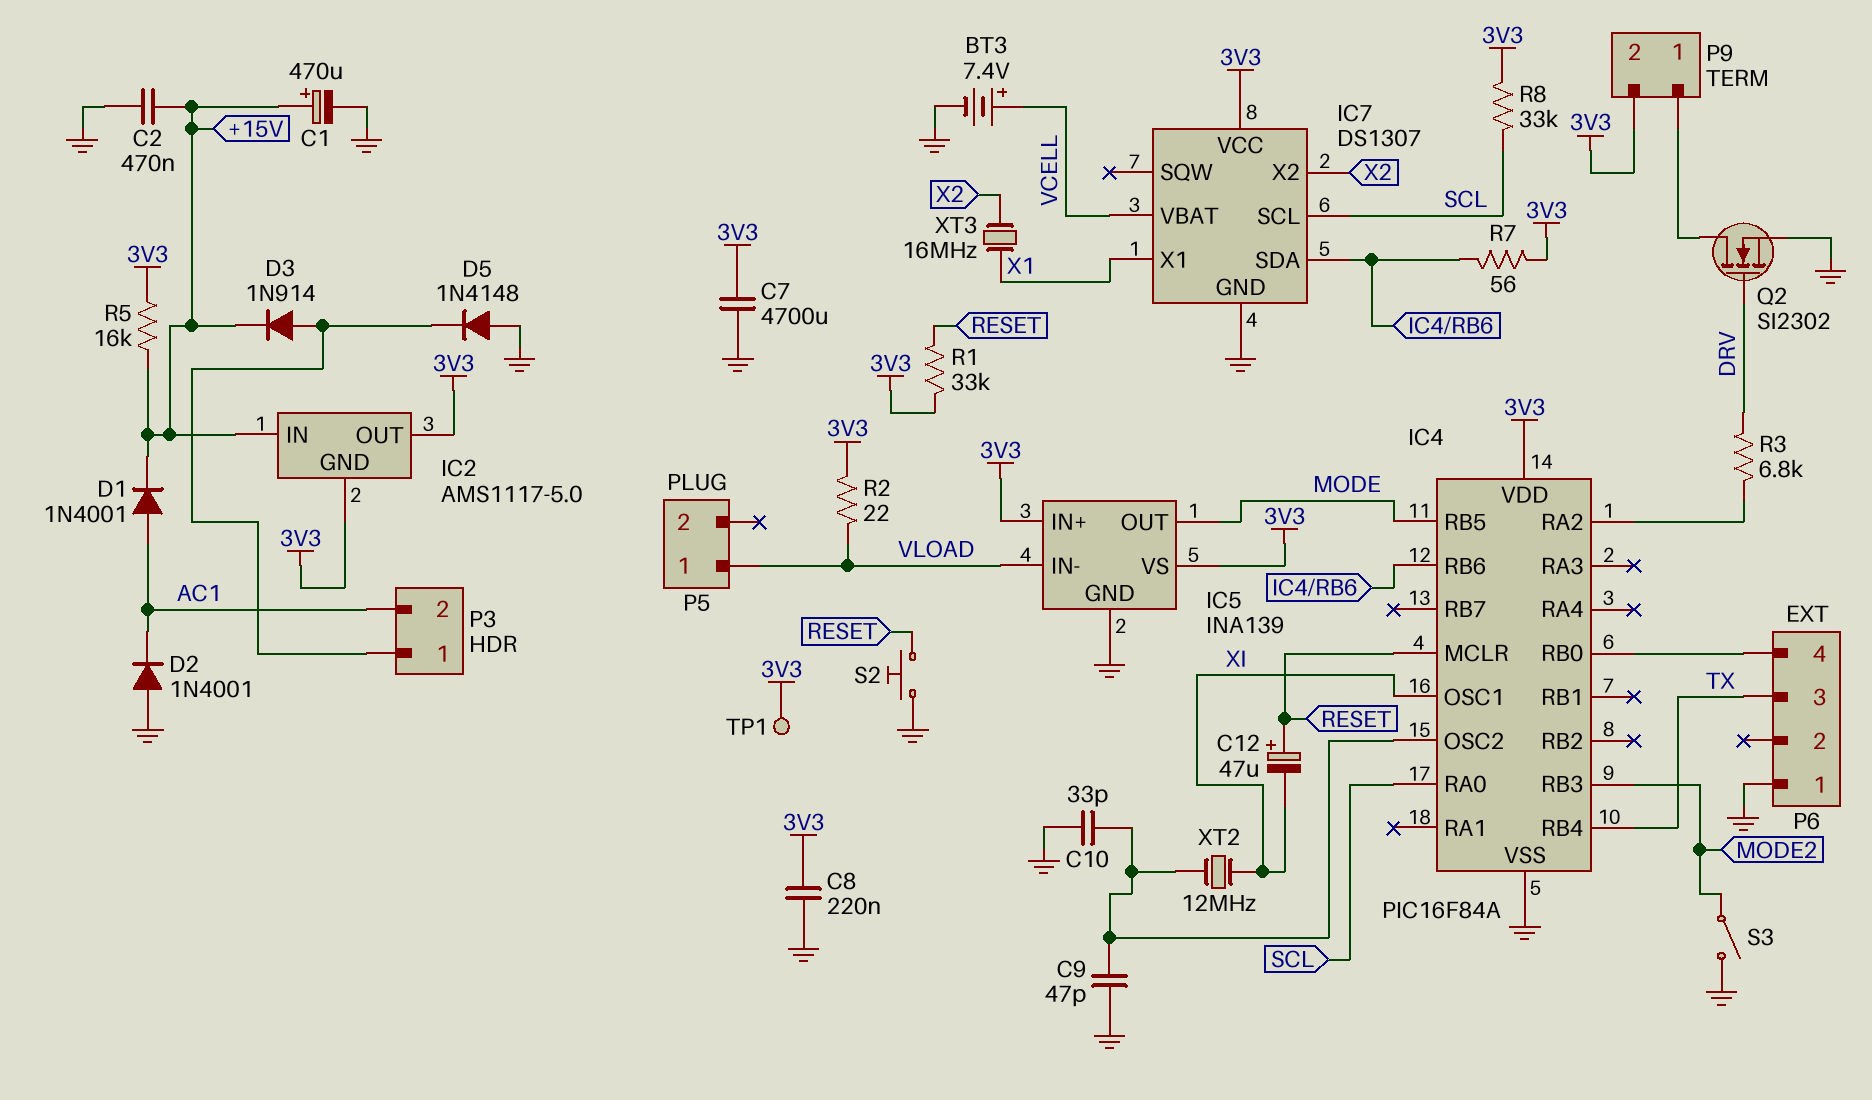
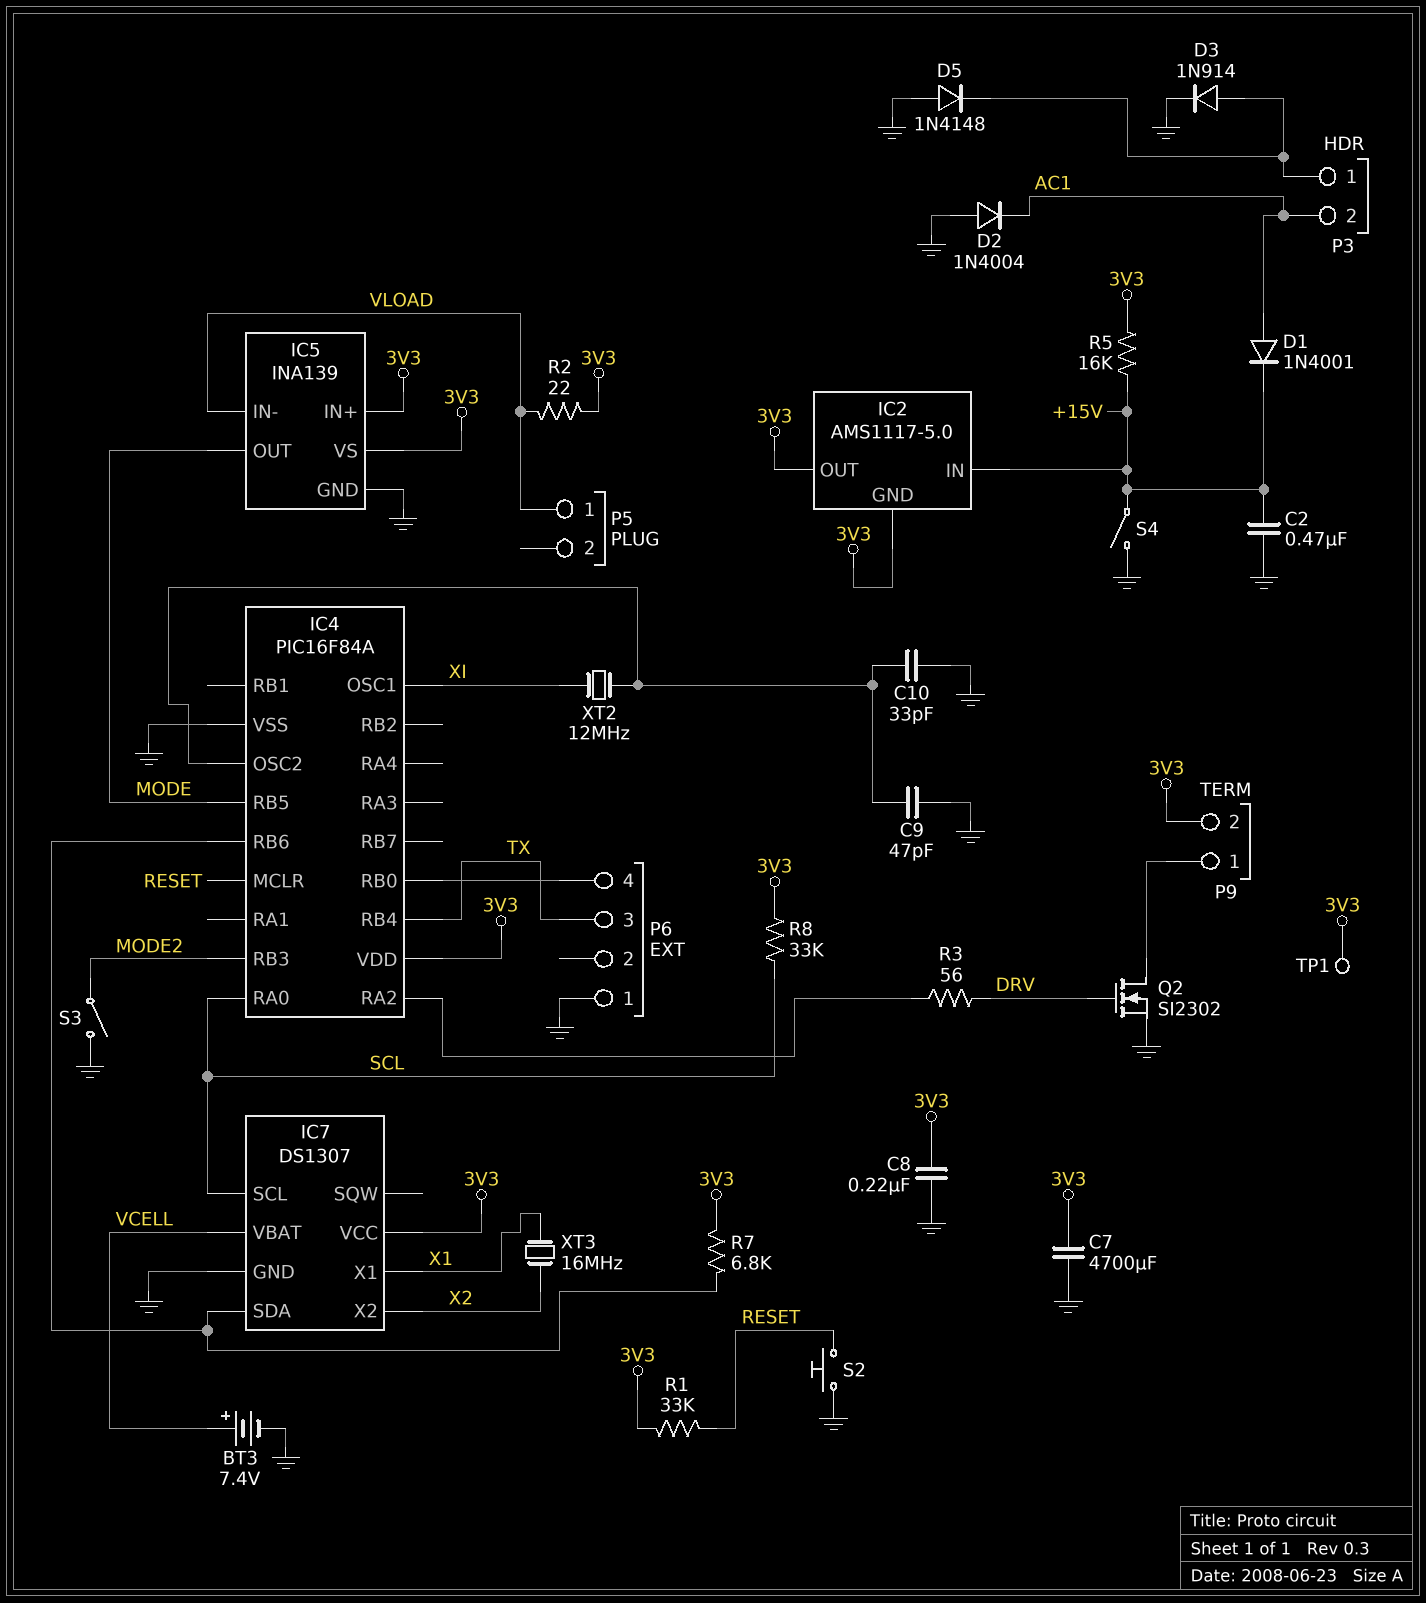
C1: 470uF (plus +15V, minus GND) -> none
C12: 47uF (plus RESET, minus XI) -> none
D2: diode 1N4001 (A GND, K AC1) -> diode 1N4004 (A GND, K AC1)
D3: diode 1N914 (A P3/1, K +15V) -> diode 1N914 (A P3/1, K GND)
R3: 6.8k (DRV, IC4/RA2) -> 56 (DRV, IC4/RA2)
R7: 56 (3V3, IC4/RB6) -> 6.8k (3V3, IC4/RB6)
S4: none -> switch (+15V, GND)

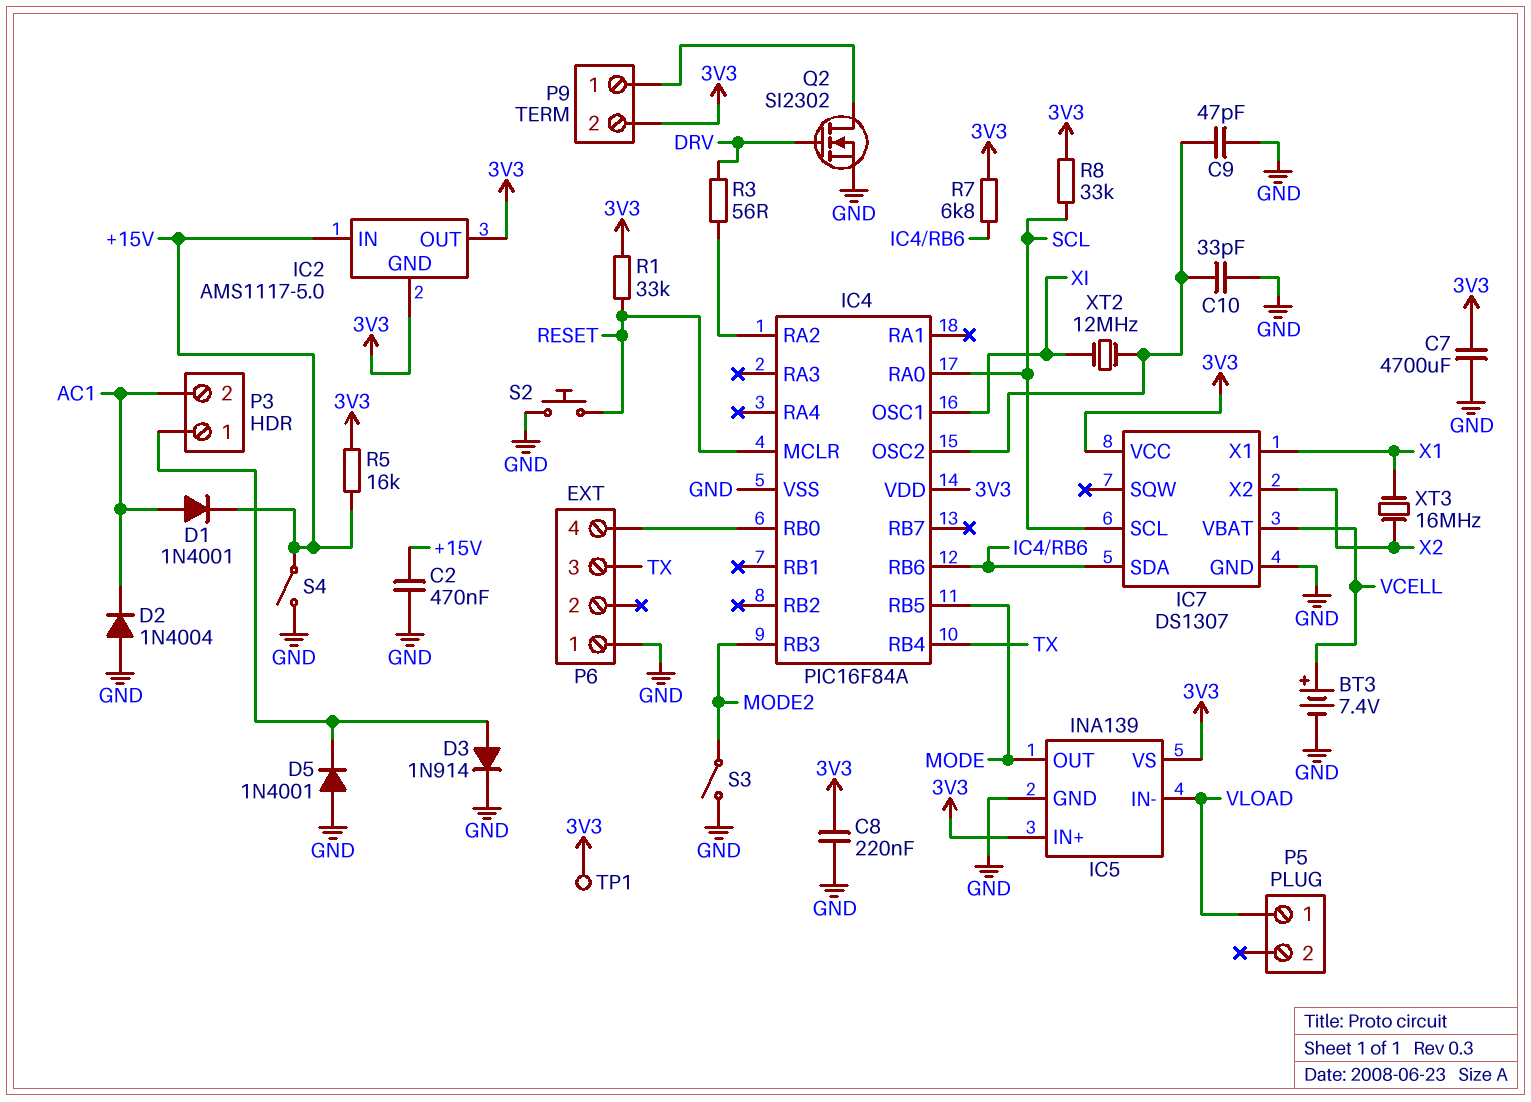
D5: diode 1N4148 (A GND, K P3/1) -> diode 1N4001 (A GND, K P3/1)
R2: 22 (3V3, VLOAD) -> none

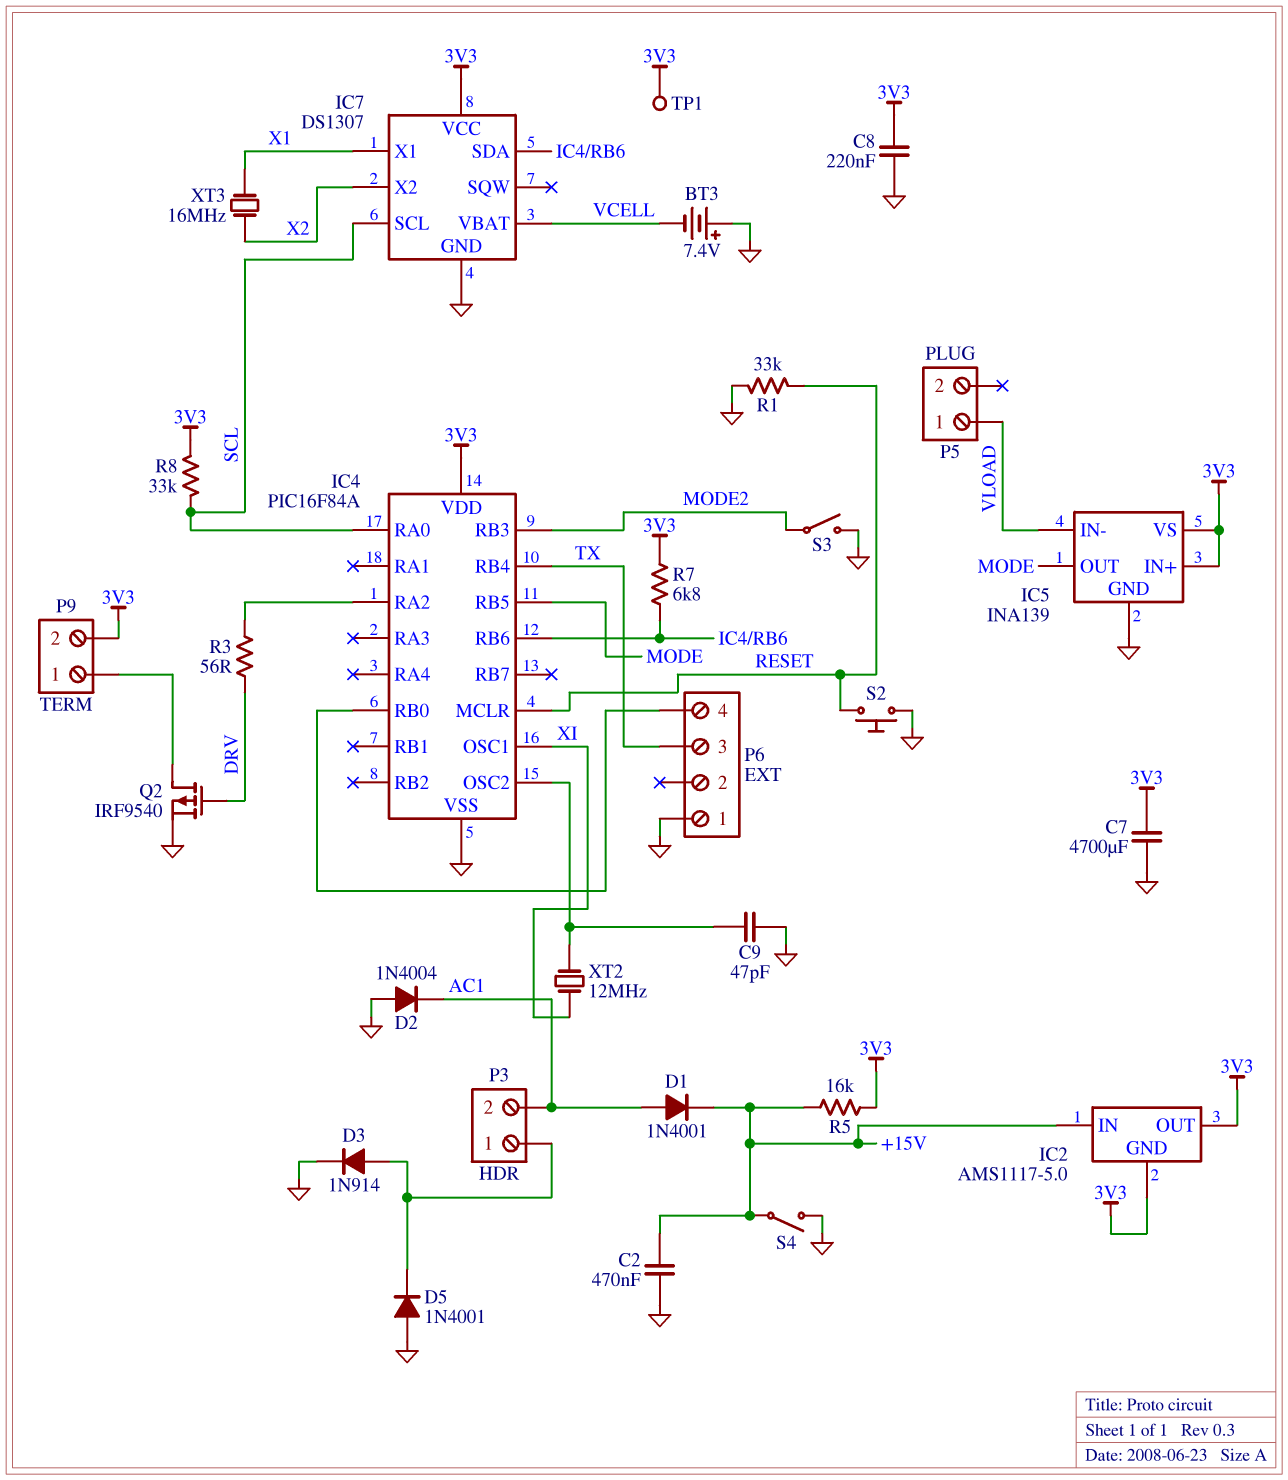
BT3: 7.4V (plus VCELL, minus GND) -> 7.4V (plus GND, minus VCELL)
C10: 33pF (GND, IC4/OSC2) -> none
Q2: NMOS SI2302 (G DRV, D P9/1, S GND) -> PMOS IRF9540 (G DRV, D P9/1, S GND)
R1: 33k (3V3, RESET) -> 33k (GND, RESET)

